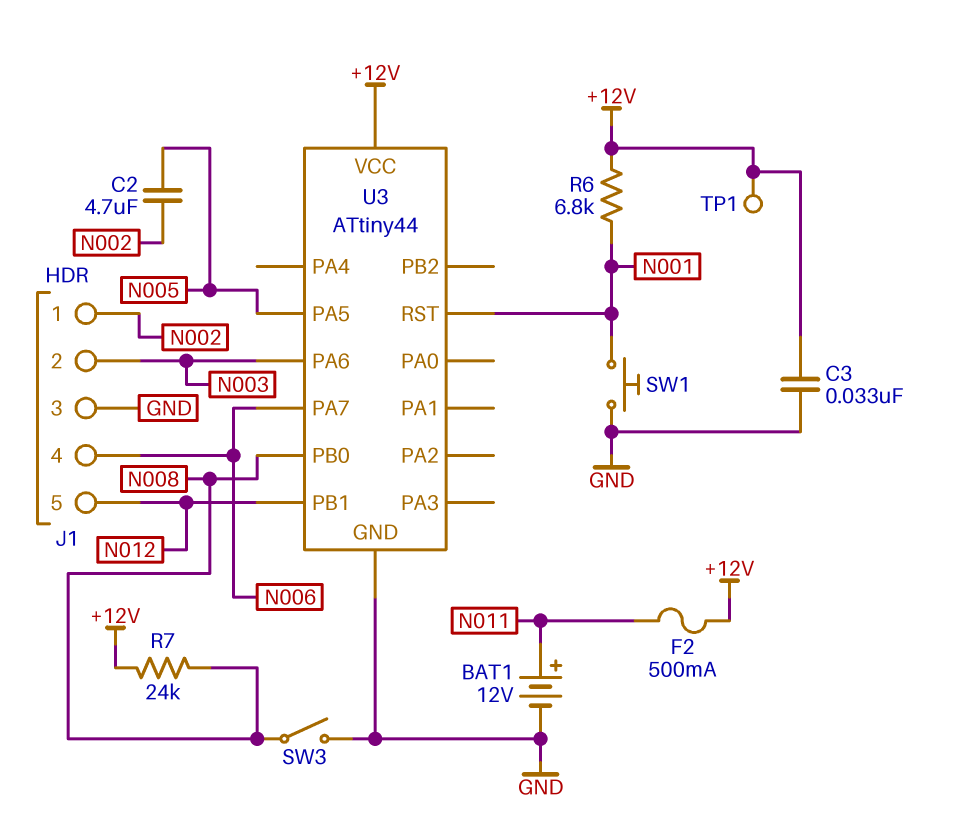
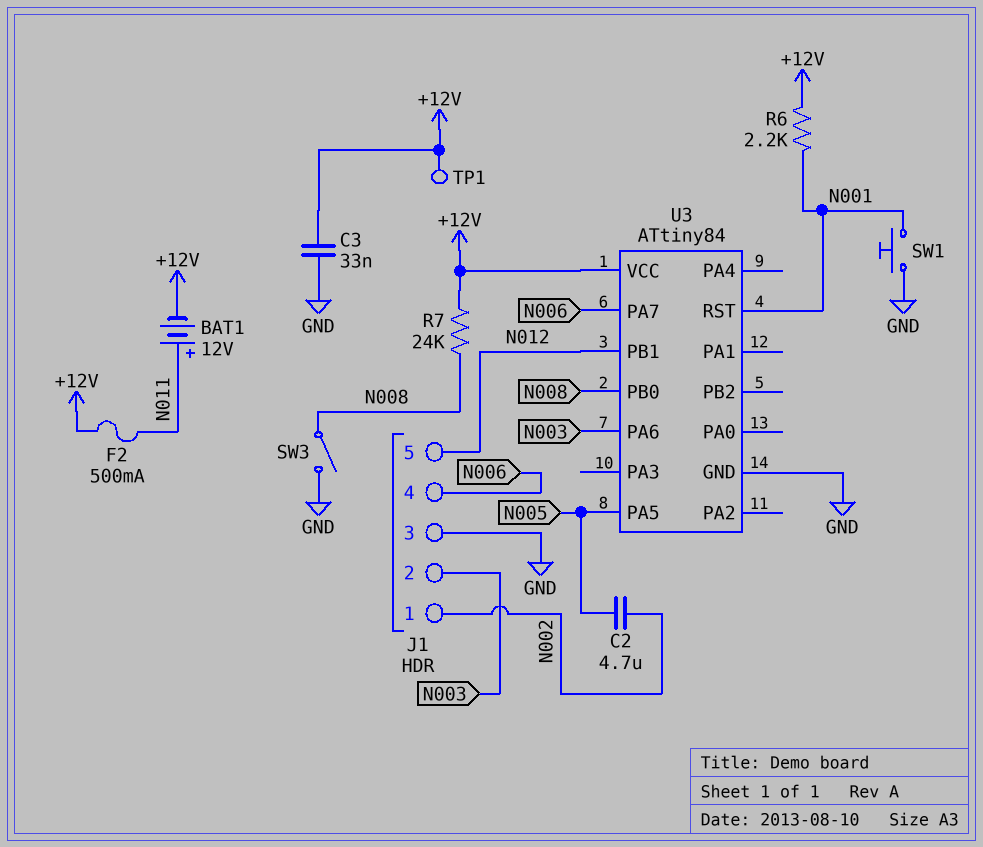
BAT1: 12V (plus N011, minus GND) -> 12V (plus N011, minus +12V)
R6: 6.8k (+12V, N001) -> 2.2k (+12V, N001)
U3: ATtiny44 -> ATtiny84

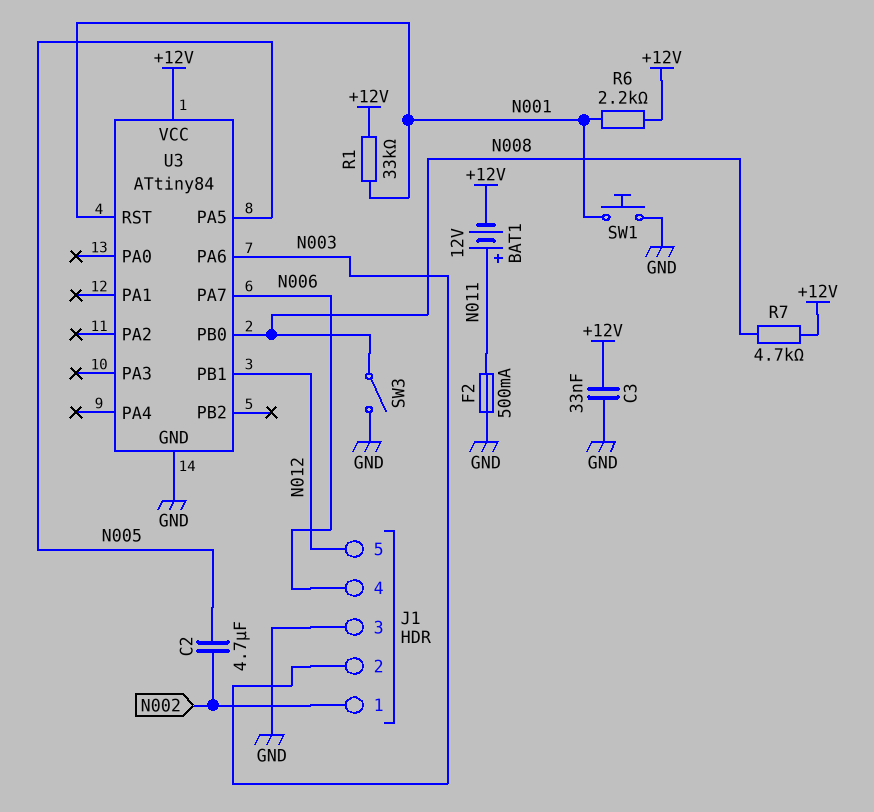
F2: 500mA (+12V, N011) -> 500mA (GND, N011)
R1: none -> 33k (+12V, N001)
R7: 24k (+12V, N008) -> 4.7k (+12V, N008)
TP1: test point (+12V) -> none

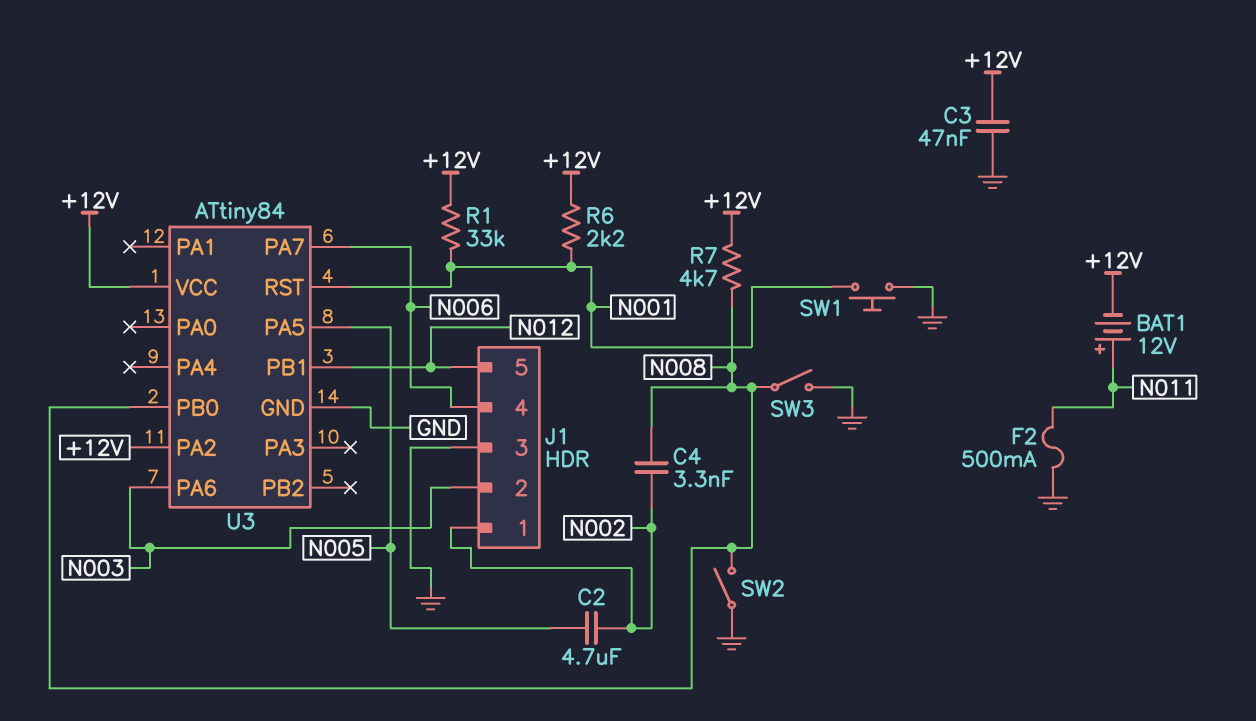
C3: 33nF (+12V, GND) -> 47nF (+12V, GND)
C4: none -> 3.3nF (N002, N008)
SW2: none -> switch (GND, N008)
U3 pin PA2: none -> +12V

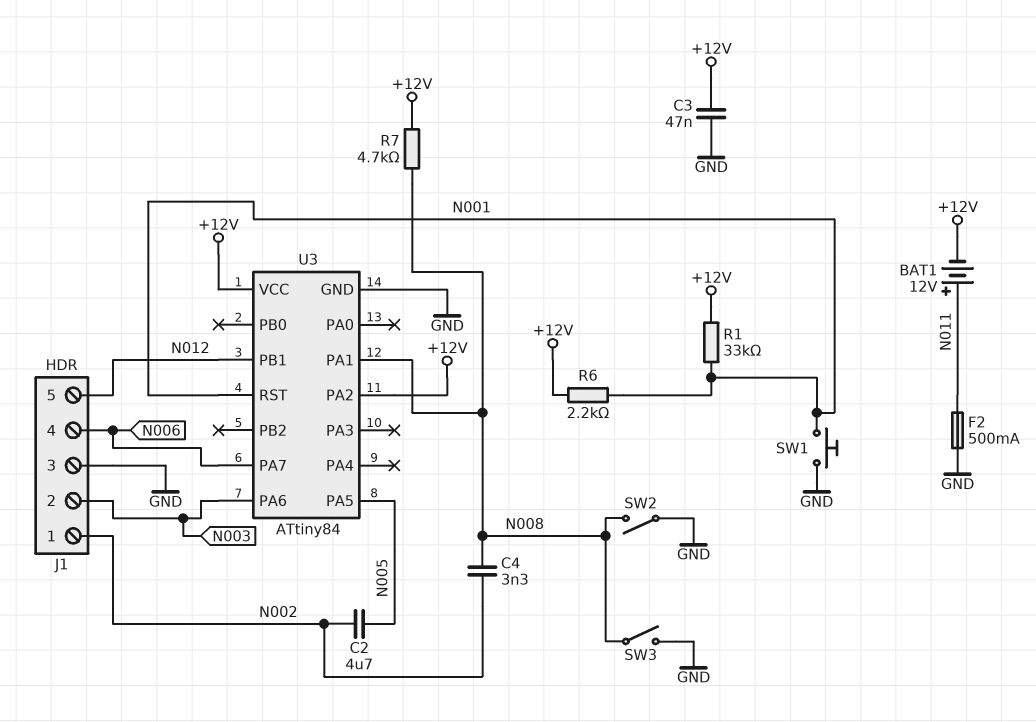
U3 pin PA1: none -> N008
U3 pin PB0: N008 -> none

